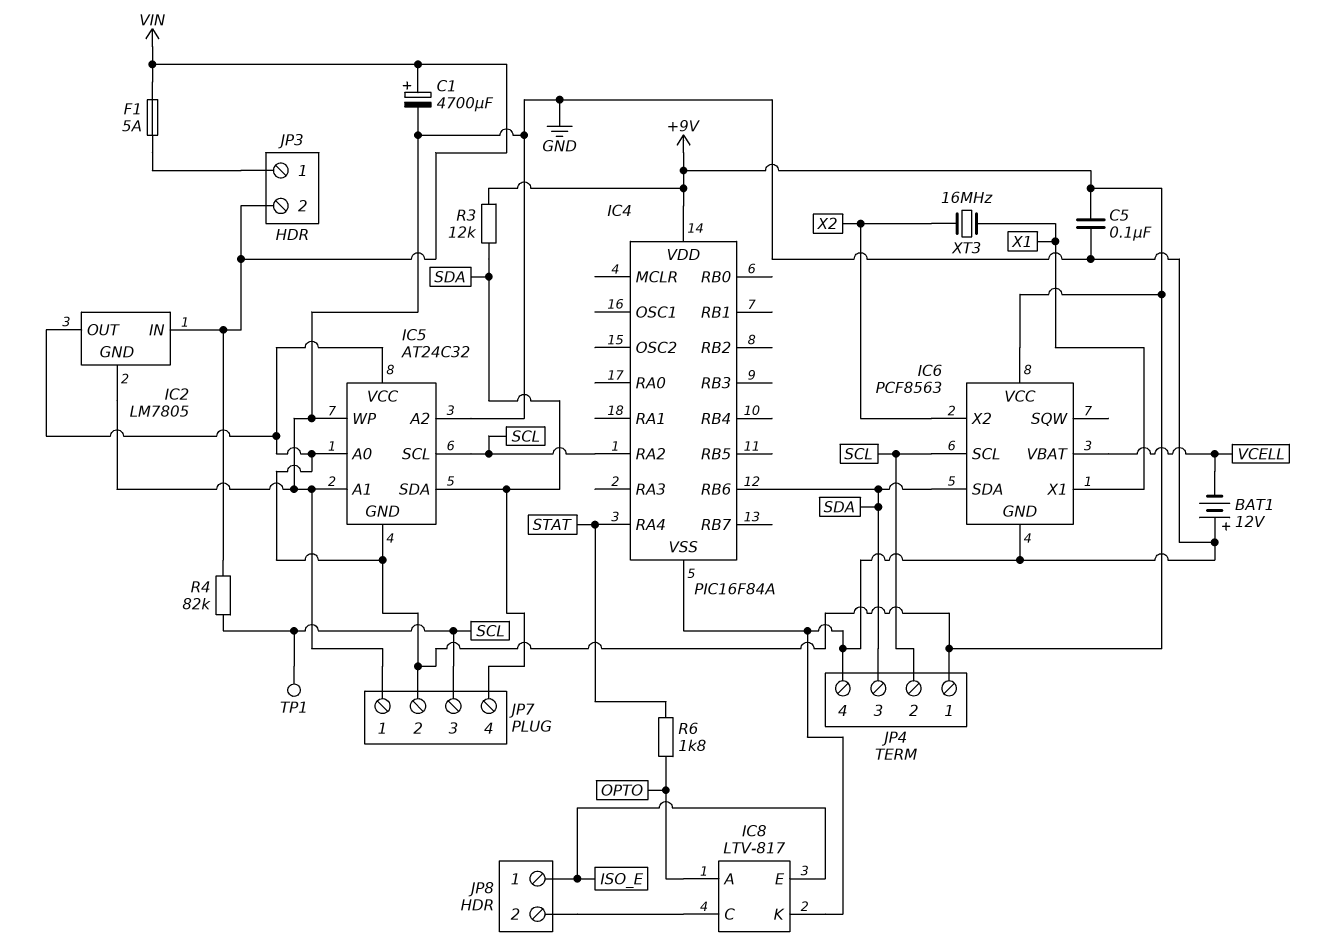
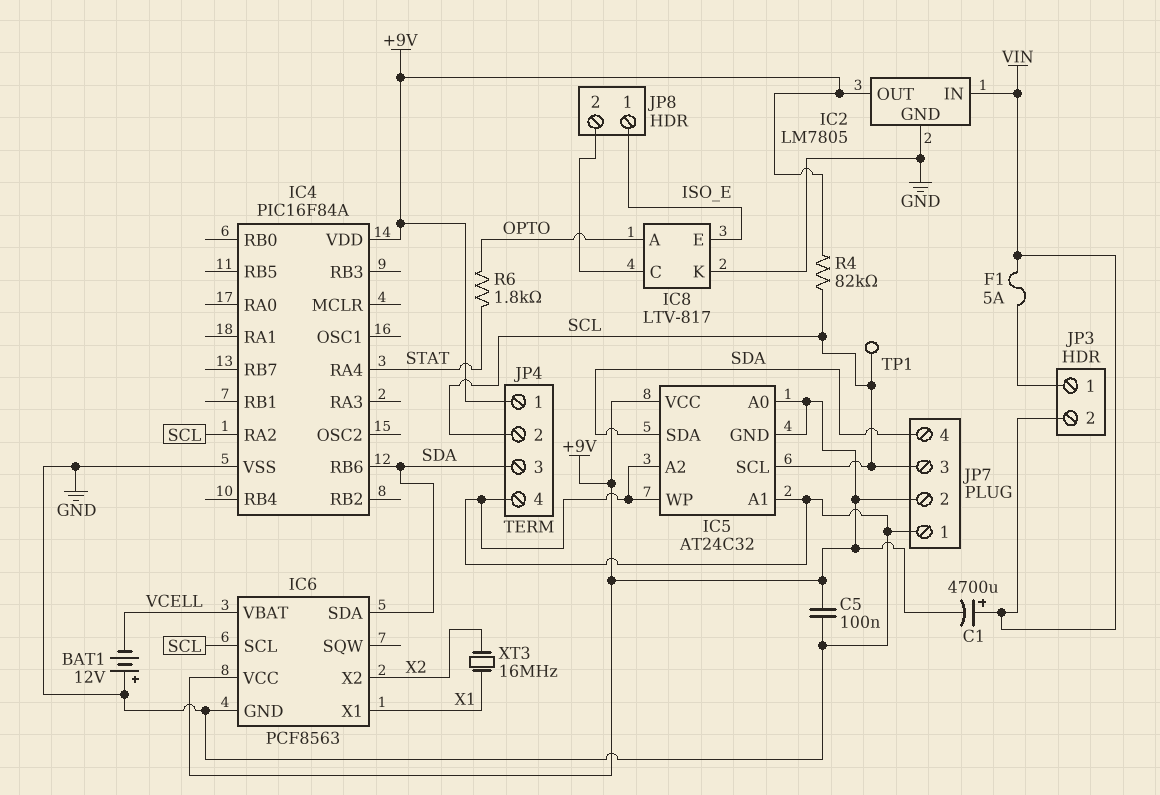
C1: 4700uF (plus VIN, minus GND) -> 4700uF (plus VIN, minus +9V)
R3: 12k (+9V, SDA) -> none
R4: 82k (SCL, VIN) -> 82k (+9V, SCL)

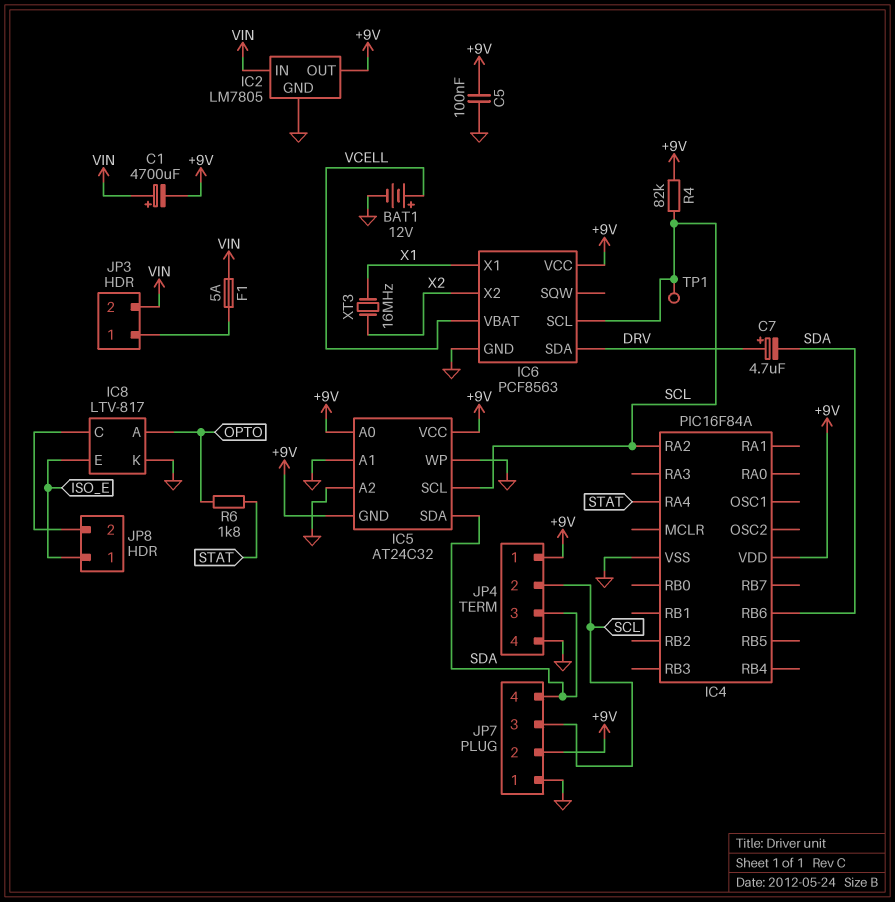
BAT1: 12V (plus GND, minus VCELL) -> 12V (plus VCELL, minus GND)
C7: none -> 4.7uF (plus DRV, minus SDA)
IC6 pin SDA: SDA -> DRV

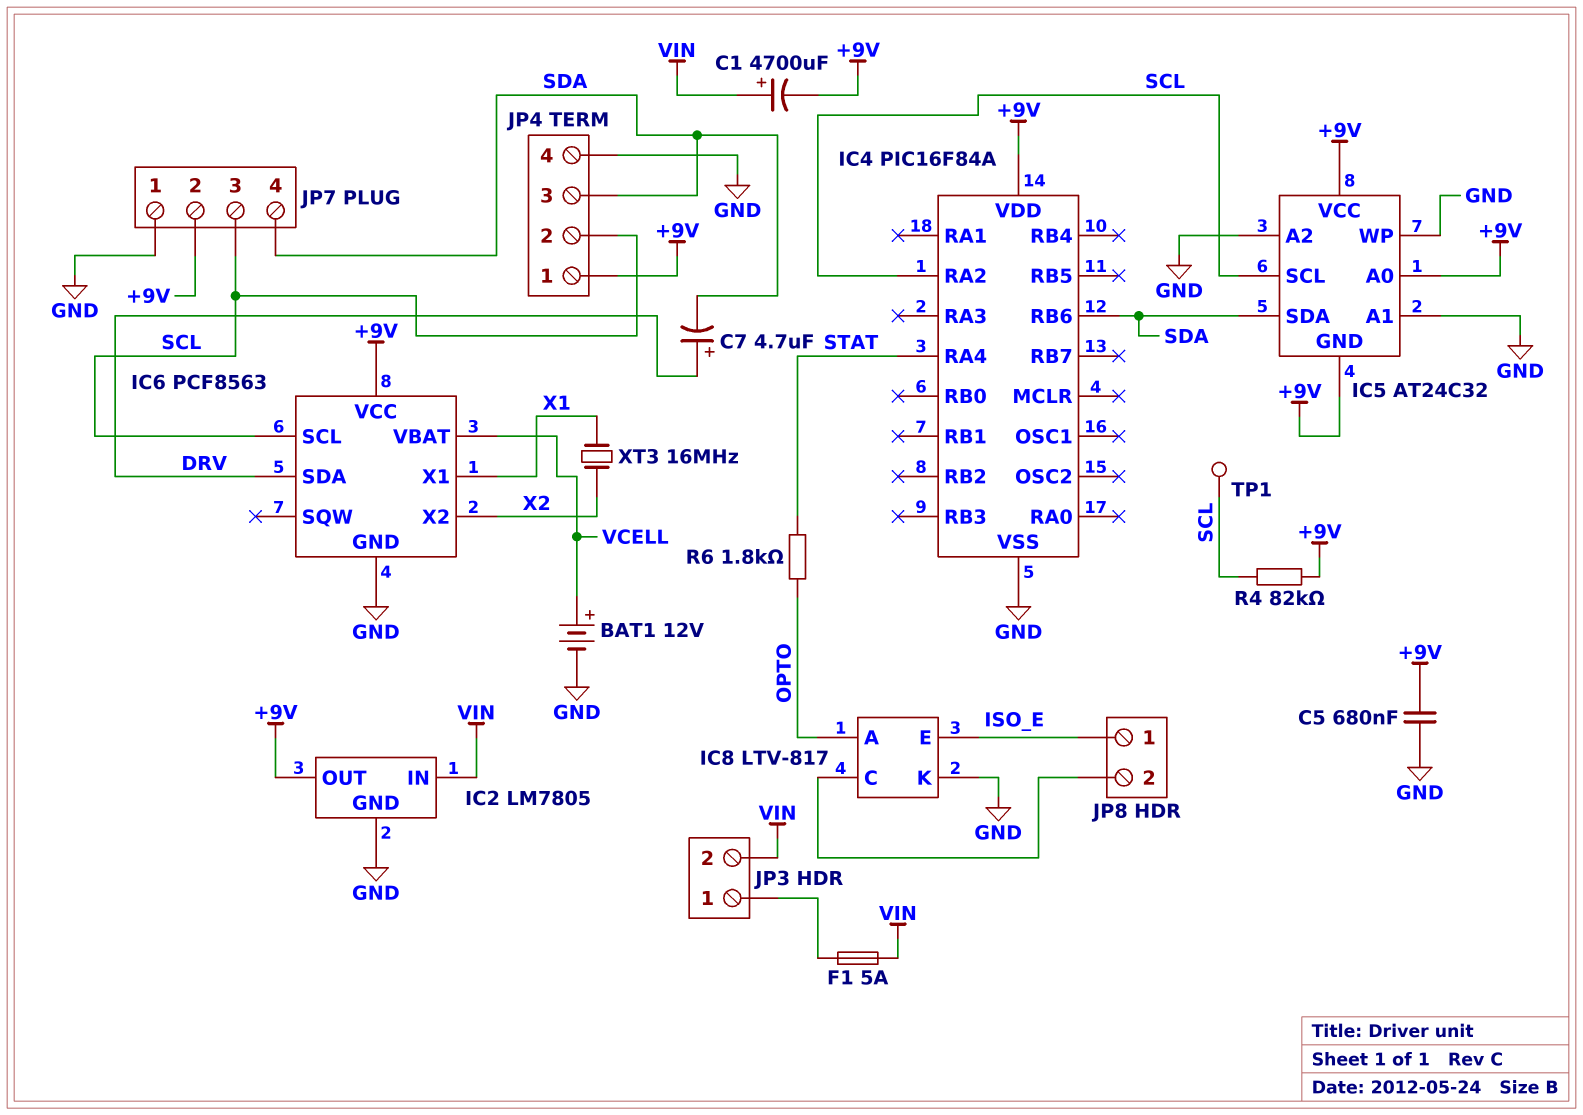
C5: 100nF (+9V, GND) -> 680nF (+9V, GND)

